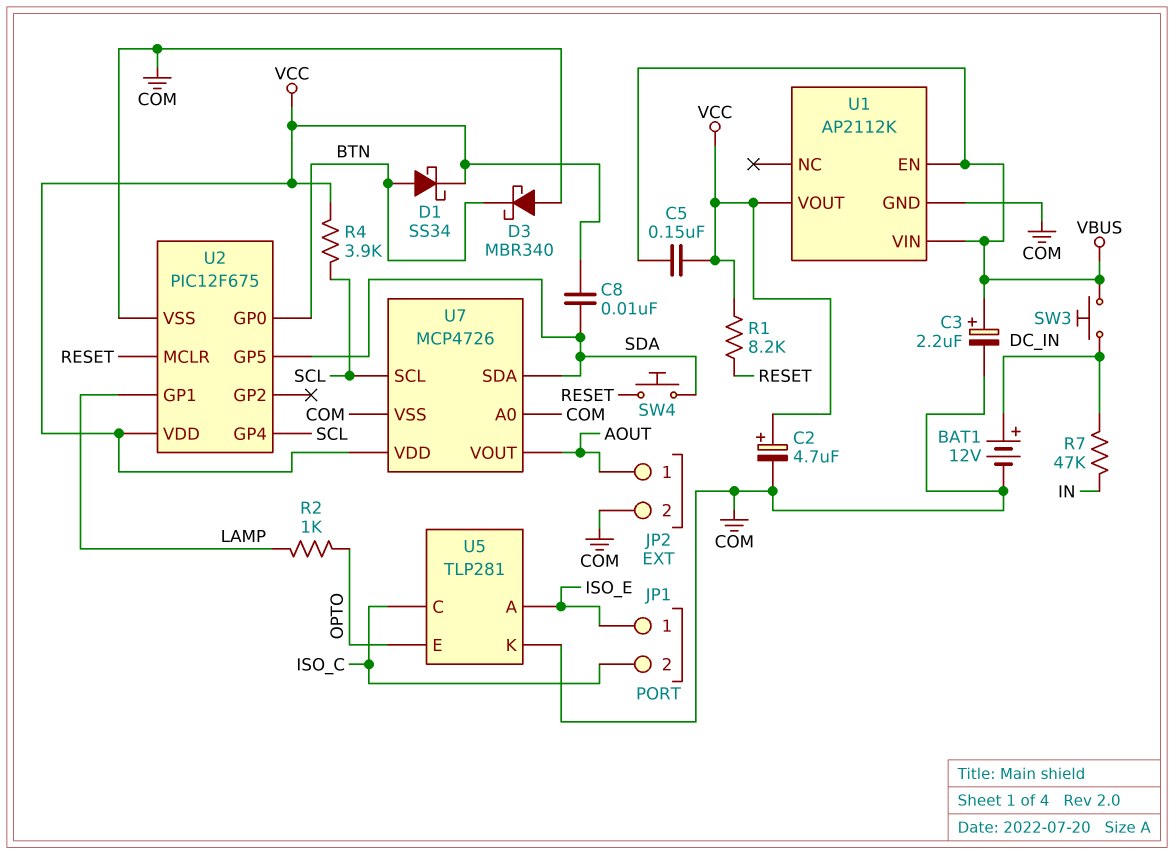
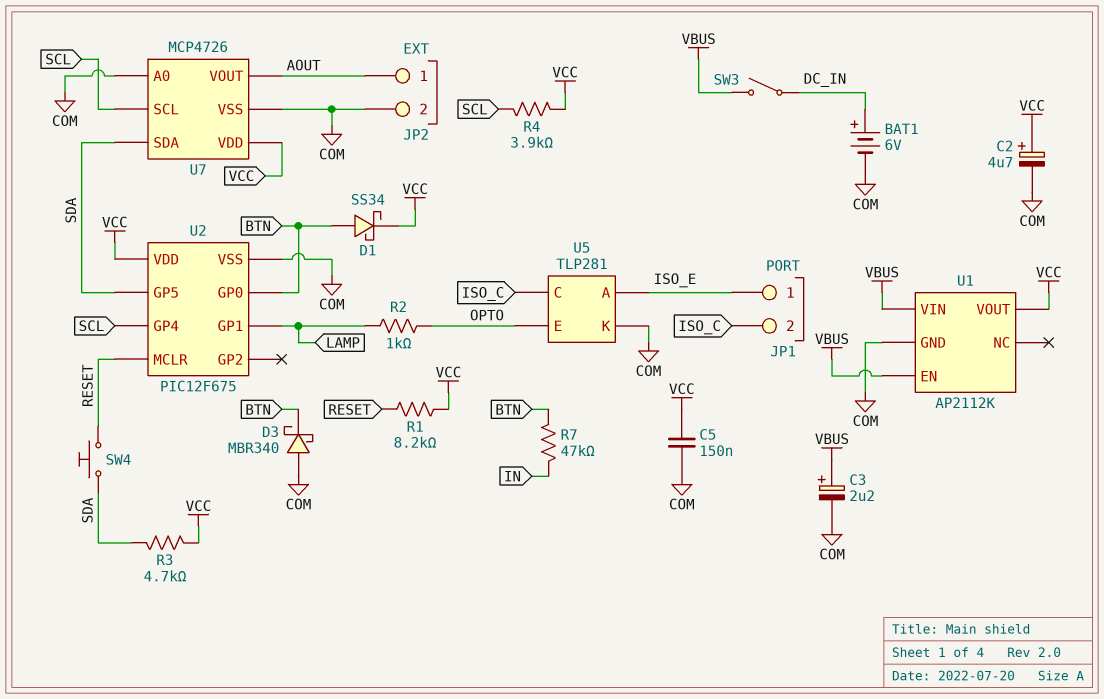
BAT1: 12V (plus DC_IN, minus COM) -> 6V (plus DC_IN, minus COM)
C5: 150nF (VBUS, VCC) -> 150nF (COM, VCC)
C8: 10nF (SDA, VCC) -> none
R3: none -> 4.7k (SDA, VCC)
R7: 47k (DC_IN, IN) -> 47k (BTN, IN)
SW3: button (DC_IN, VBUS) -> switch (DC_IN, VBUS)

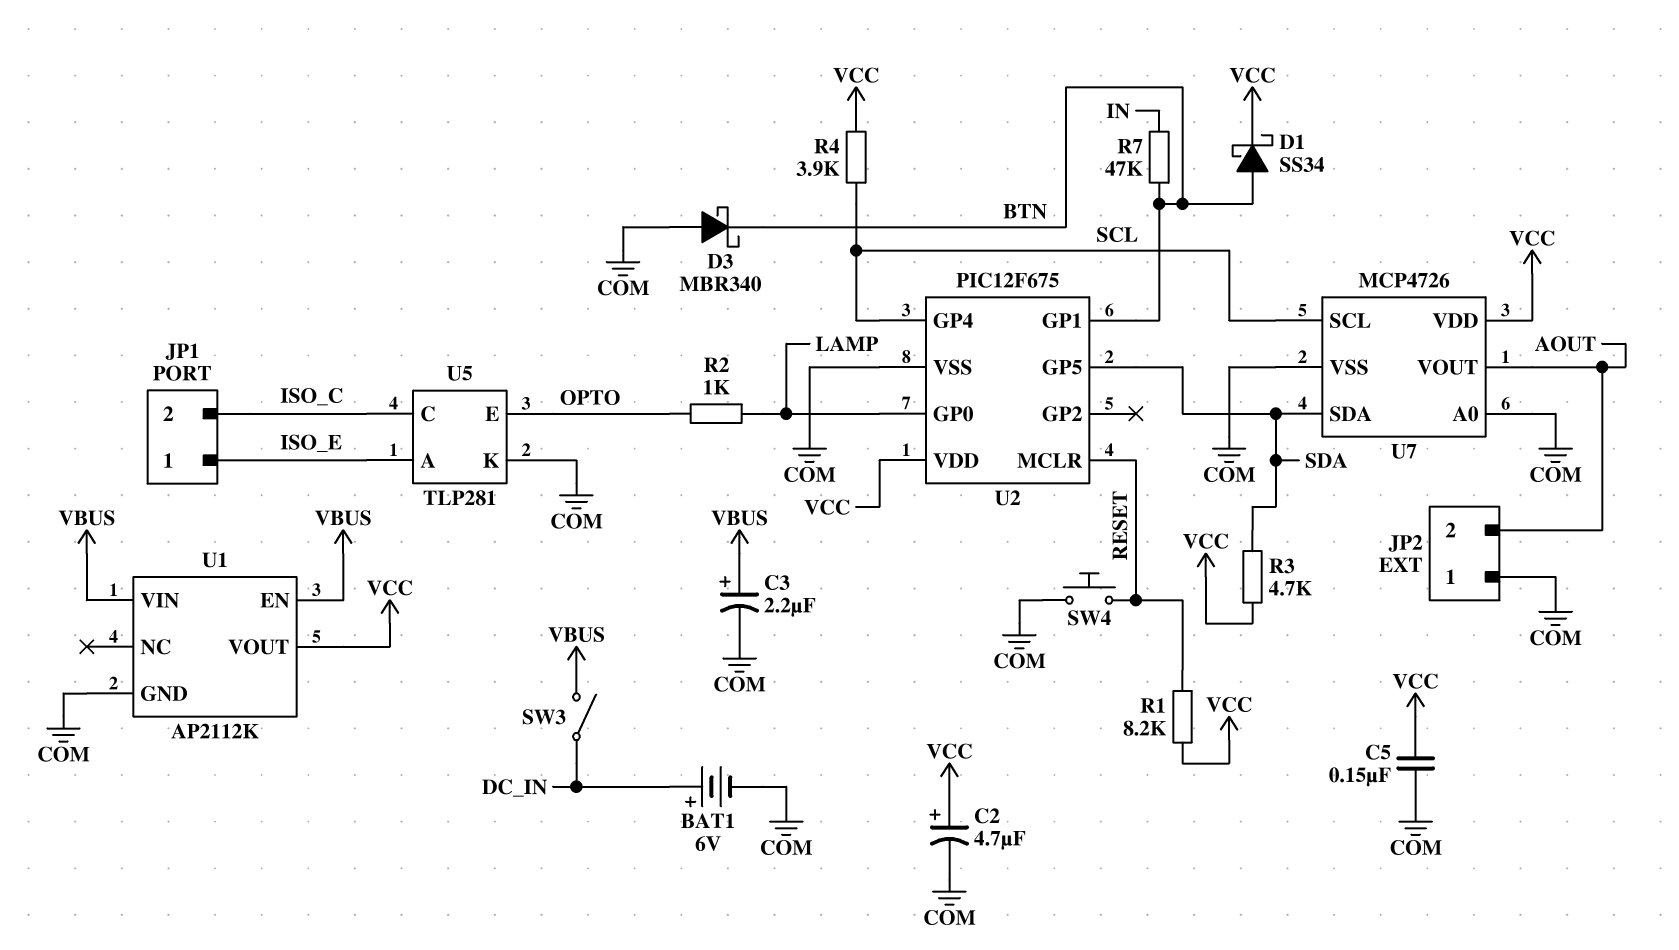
JP2 pin 1: AOUT -> COM
JP2 pin 2: COM -> AOUT
SW4: button (RESET, SDA) -> button (COM, RESET)
U2 pin GP0: BTN -> LAMP
U2 pin GP1: LAMP -> BTN

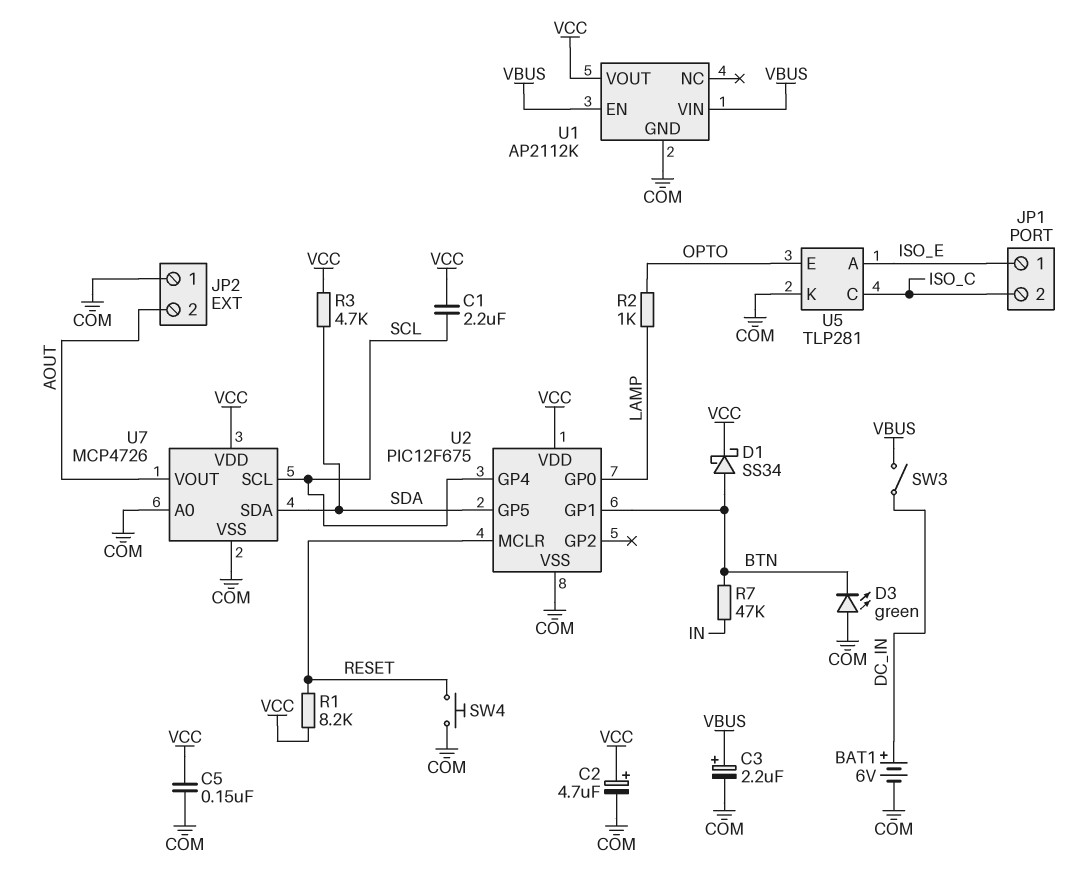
C1: none -> 2.2uF (SCL, VCC)
D3: schottky MBR340 (A COM, K BTN) -> LED green (A COM, K BTN)
R4: 3.9k (SCL, VCC) -> none

